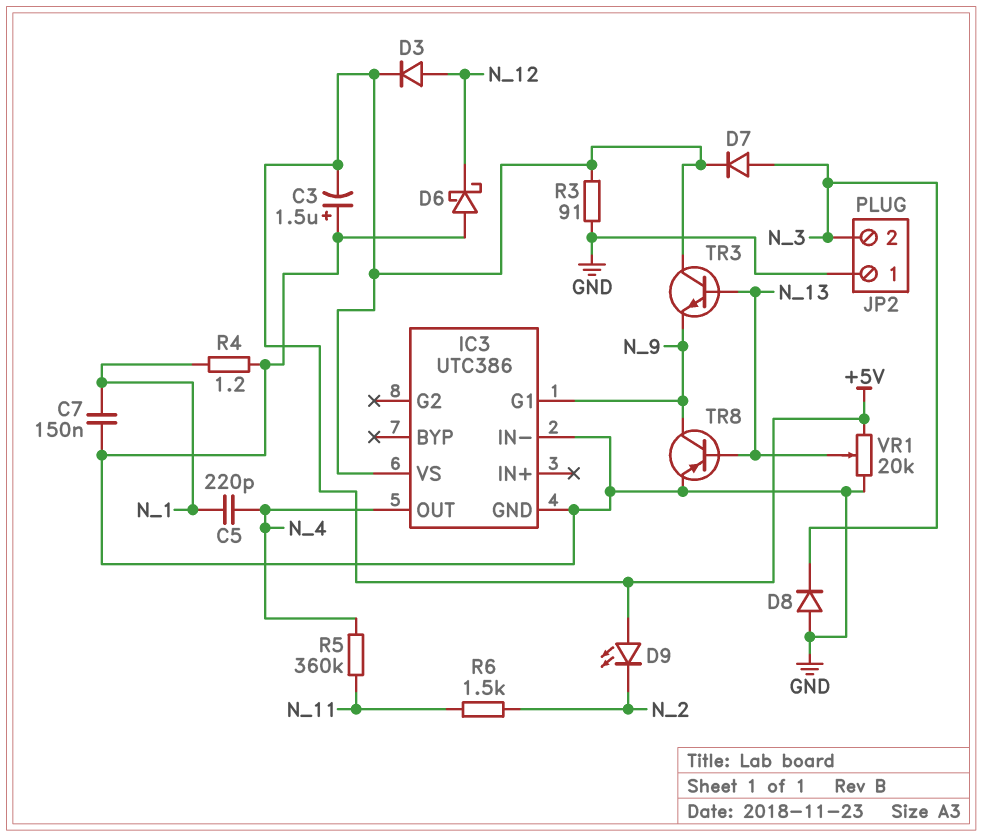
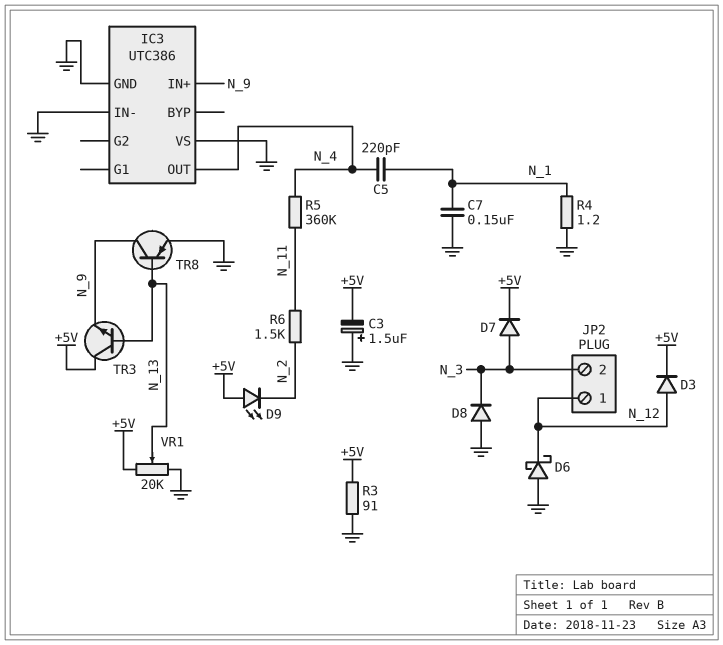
IC3 pin G1: N_9 -> none
IC3 pin IN+: none -> N_9
IC3 pin VS: +5V -> GND
JP2 pin 1: GND -> N_12

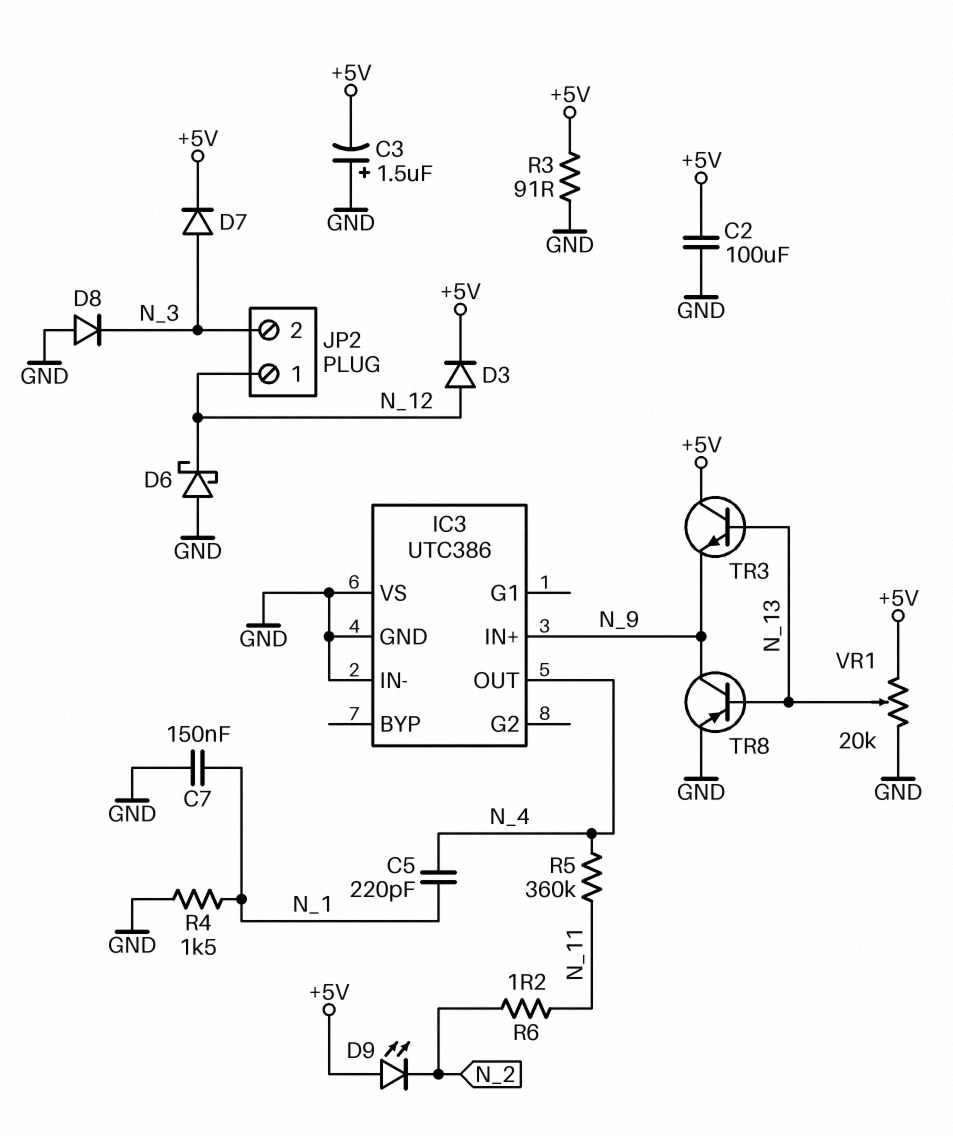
C2: none -> 100uF (+5V, GND)
R4: 1.2 (GND, N_1) -> 1.5k (GND, N_1)
R6: 1.5k (N_2, N_11) -> 1.2 (N_2, N_11)

